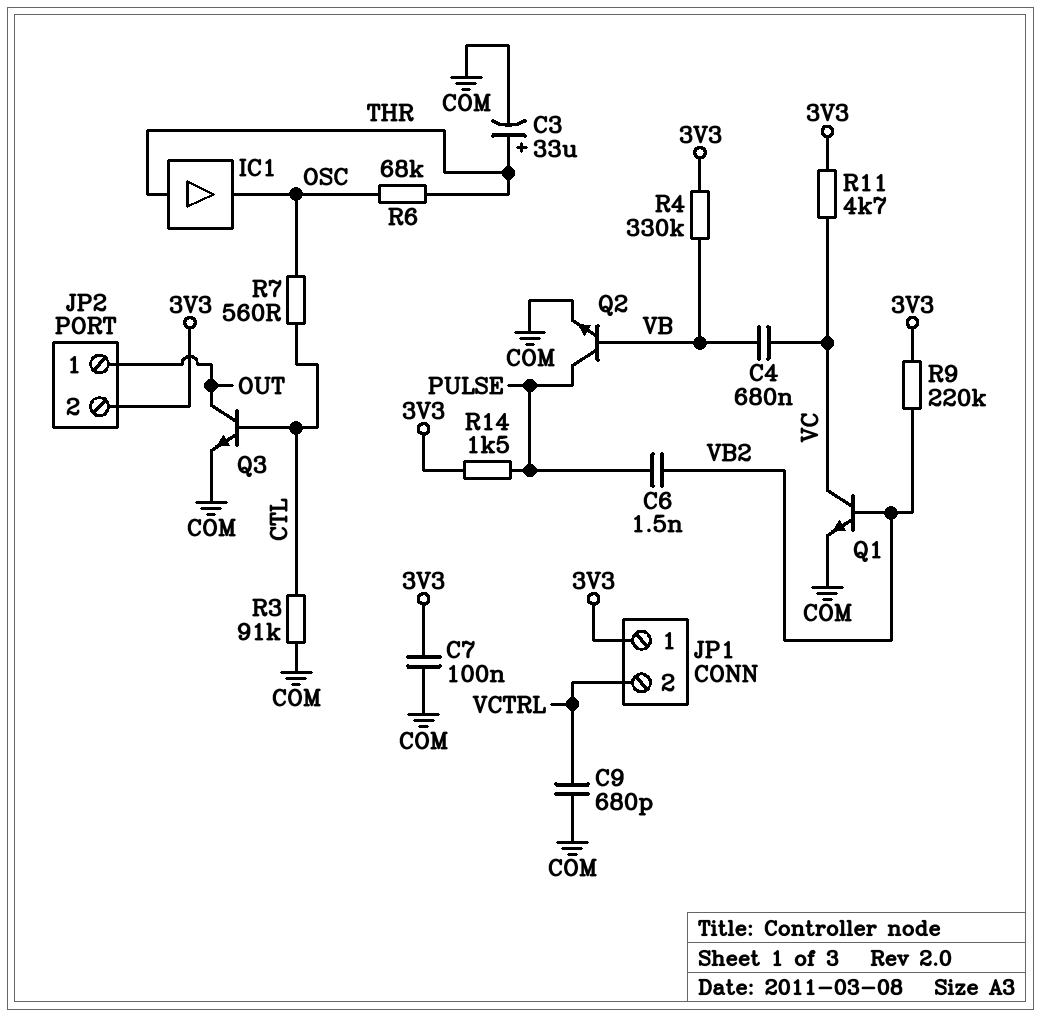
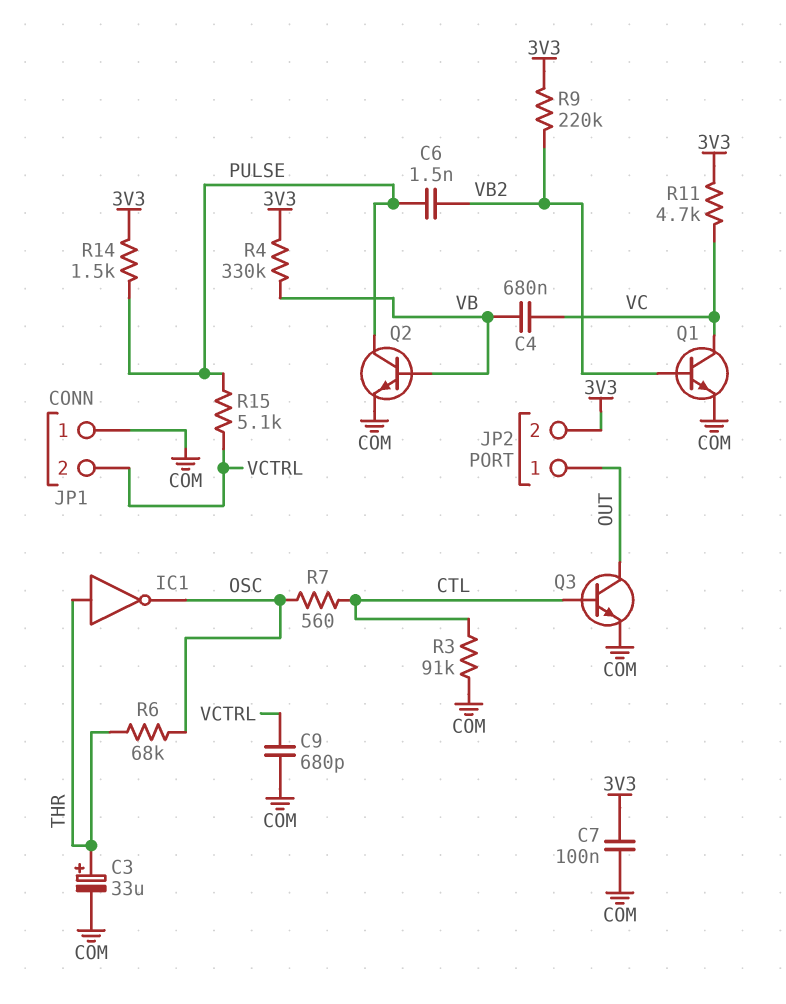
IC1: buffer (in THR, out OSC) -> NOT (in THR, out OSC)
JP1 pin 1: 3V3 -> COM
R15: none -> 5.1k (PULSE, VCTRL)

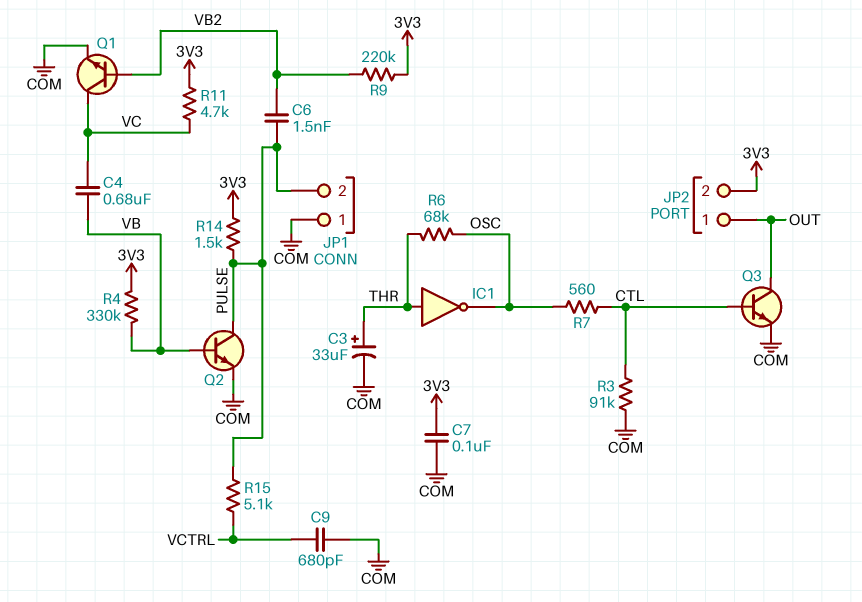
JP1 pin 2: VCTRL -> PULSE

